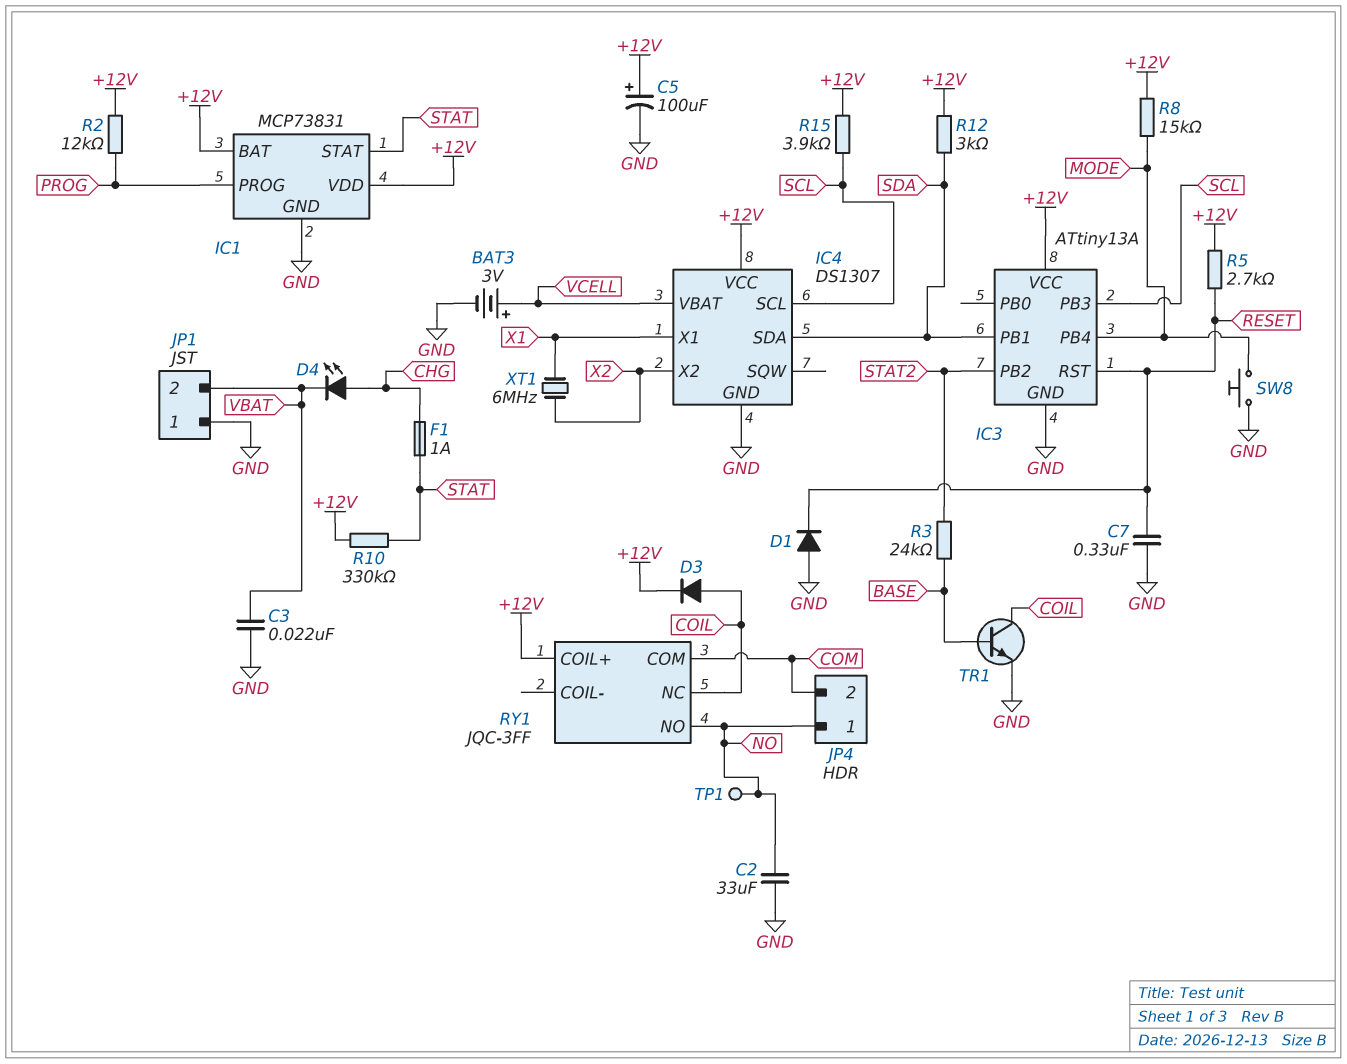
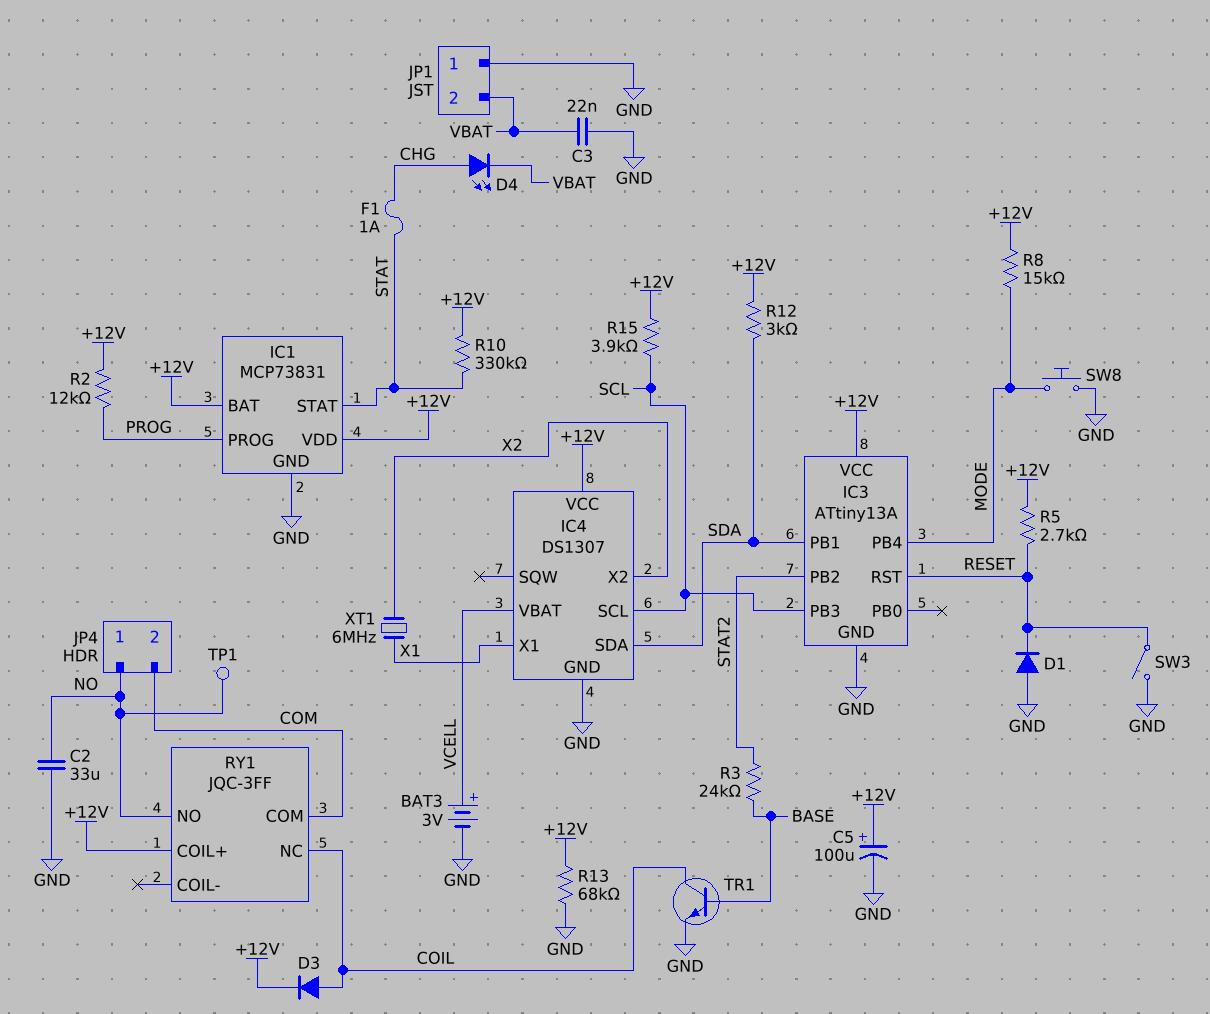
C7: 330nF (GND, RESET) -> none
R13: none -> 68k (+12V, GND)
SW3: none -> switch (GND, RESET)

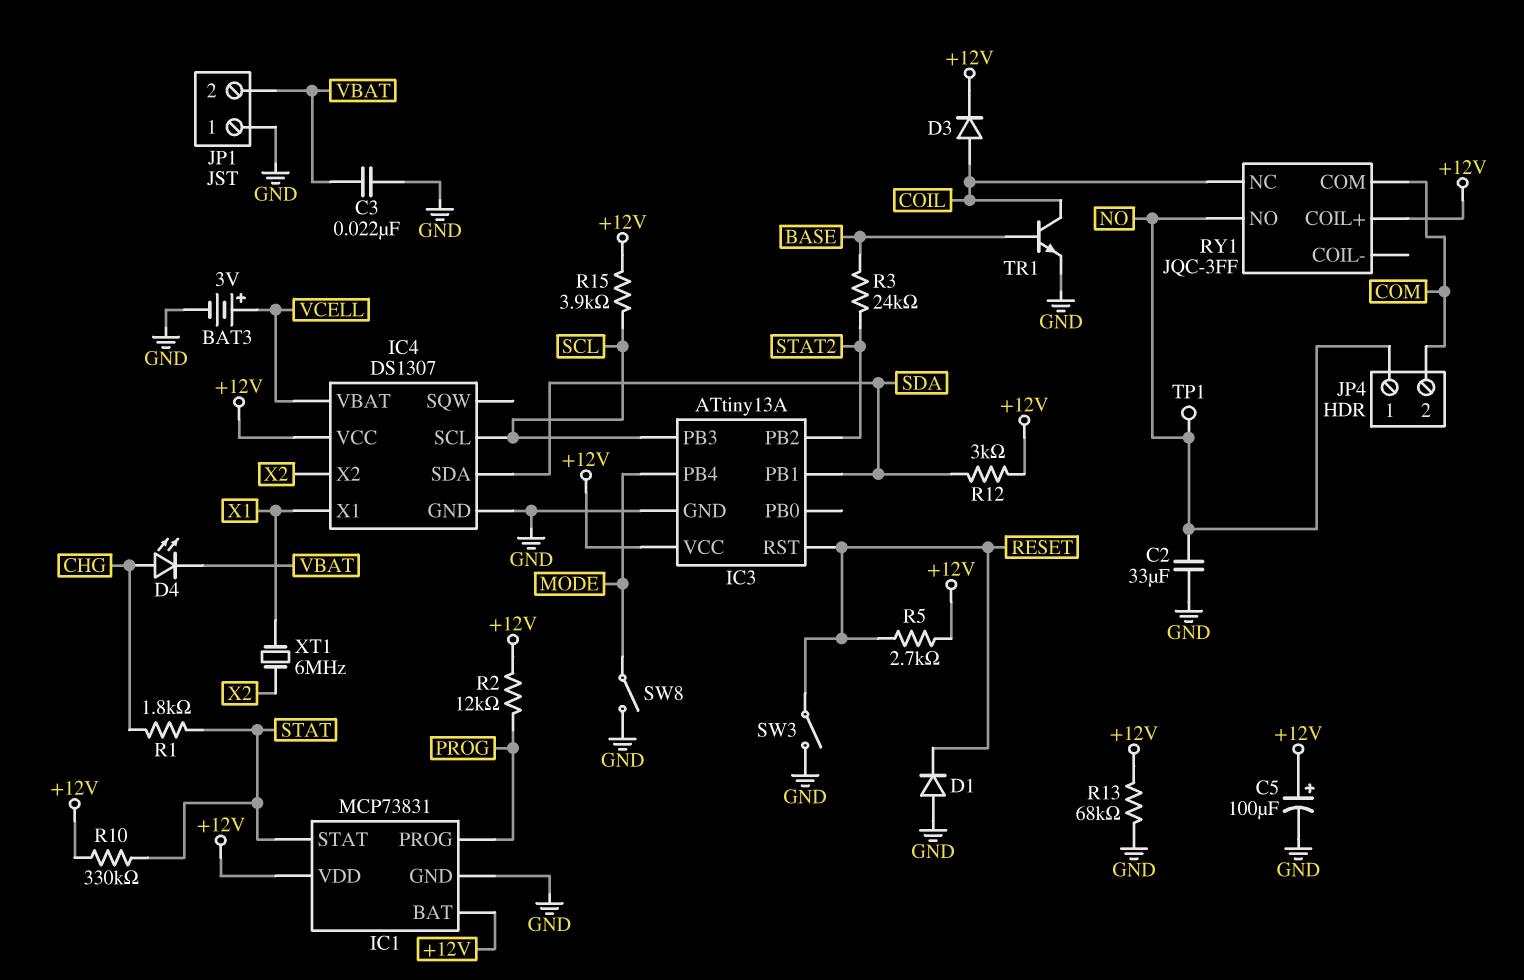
F1: 1A (CHG, STAT) -> none
R1: none -> 1.8k (CHG, STAT)
R8: 15k (+12V, MODE) -> none
SW8: button (GND, MODE) -> switch (GND, MODE)

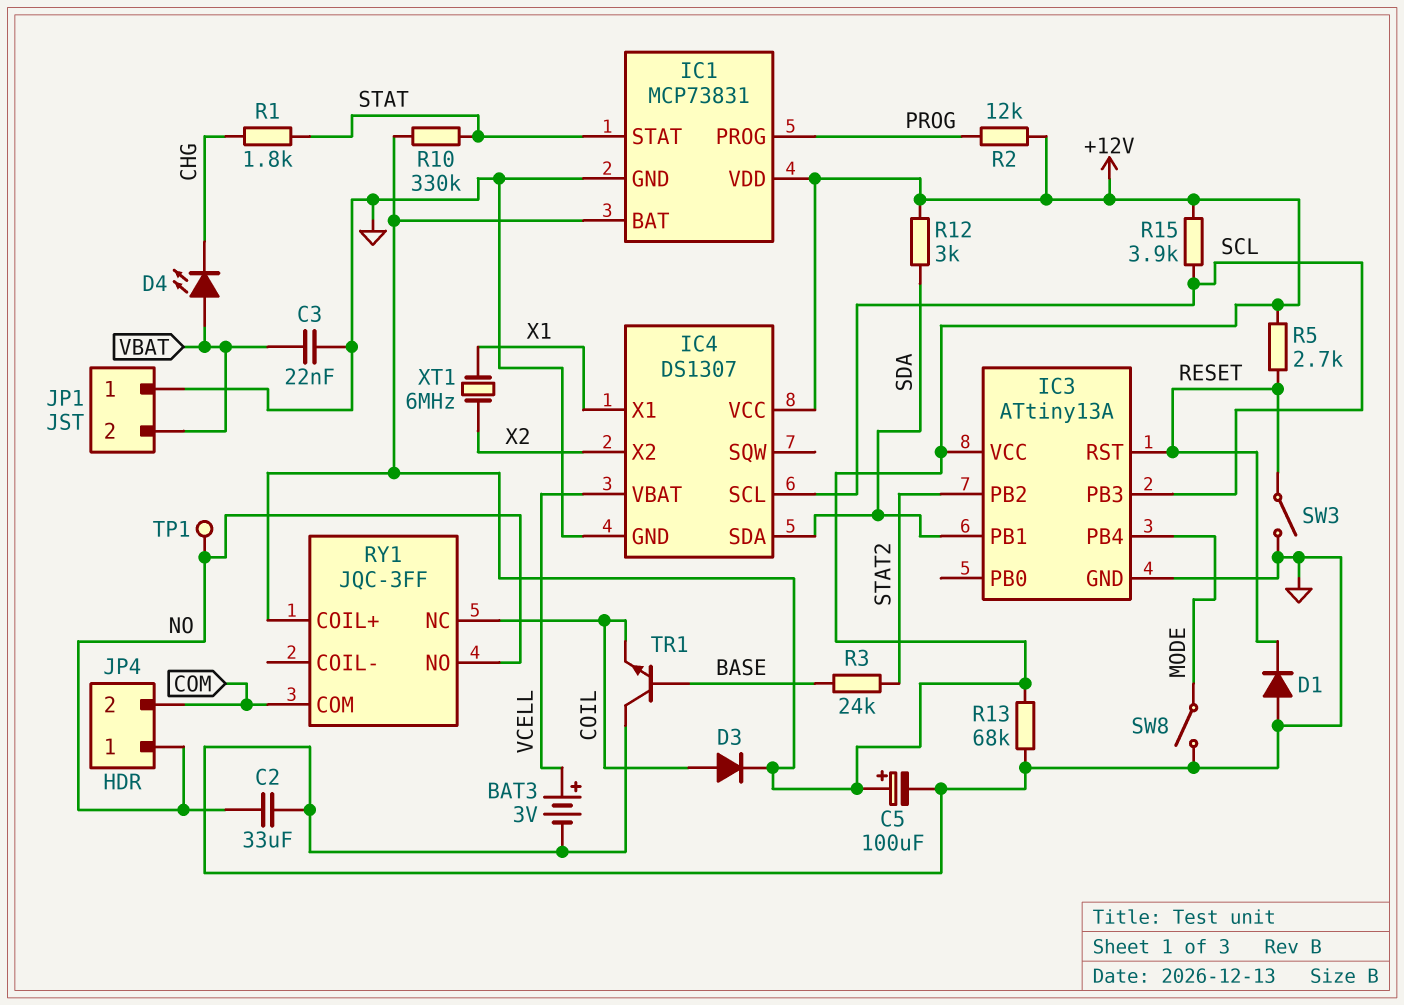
D4: LED (A CHG, K VBAT) -> LED (A VBAT, K CHG)
TR1: NPN (B BASE, C COIL, E GND) -> NPN (B BASE, C GND, E COIL)

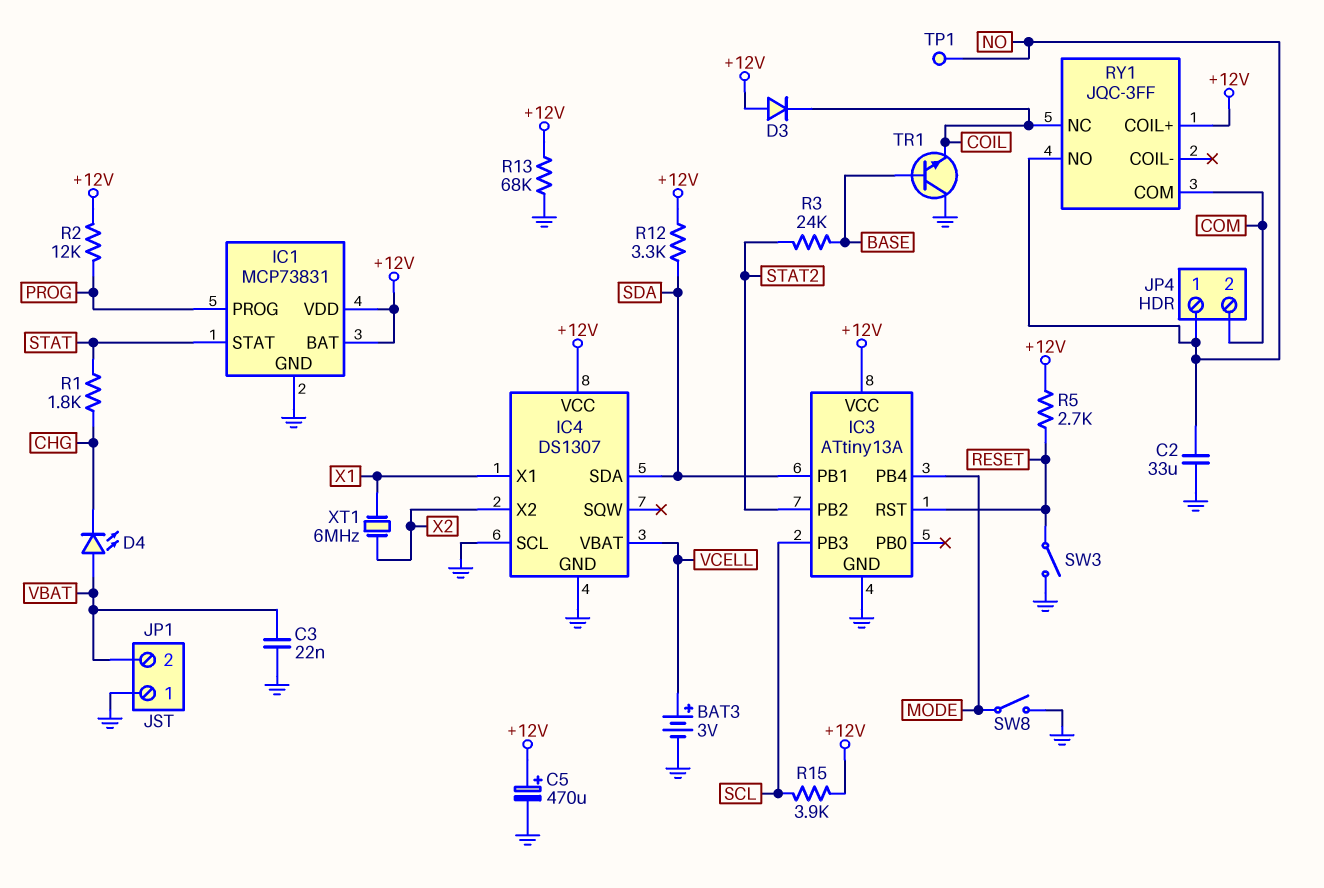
C5: 100uF (plus +12V, minus GND) -> 470uF (plus +12V, minus GND)
D1: diode (A GND, K RESET) -> none
D3: diode (A COIL, K +12V) -> diode (A +12V, K COIL)
IC4 pin SCL: SCL -> GND
R10: 330k (+12V, STAT) -> none
R12: 3k (+12V, SDA) -> 3.3k (+12V, SDA)

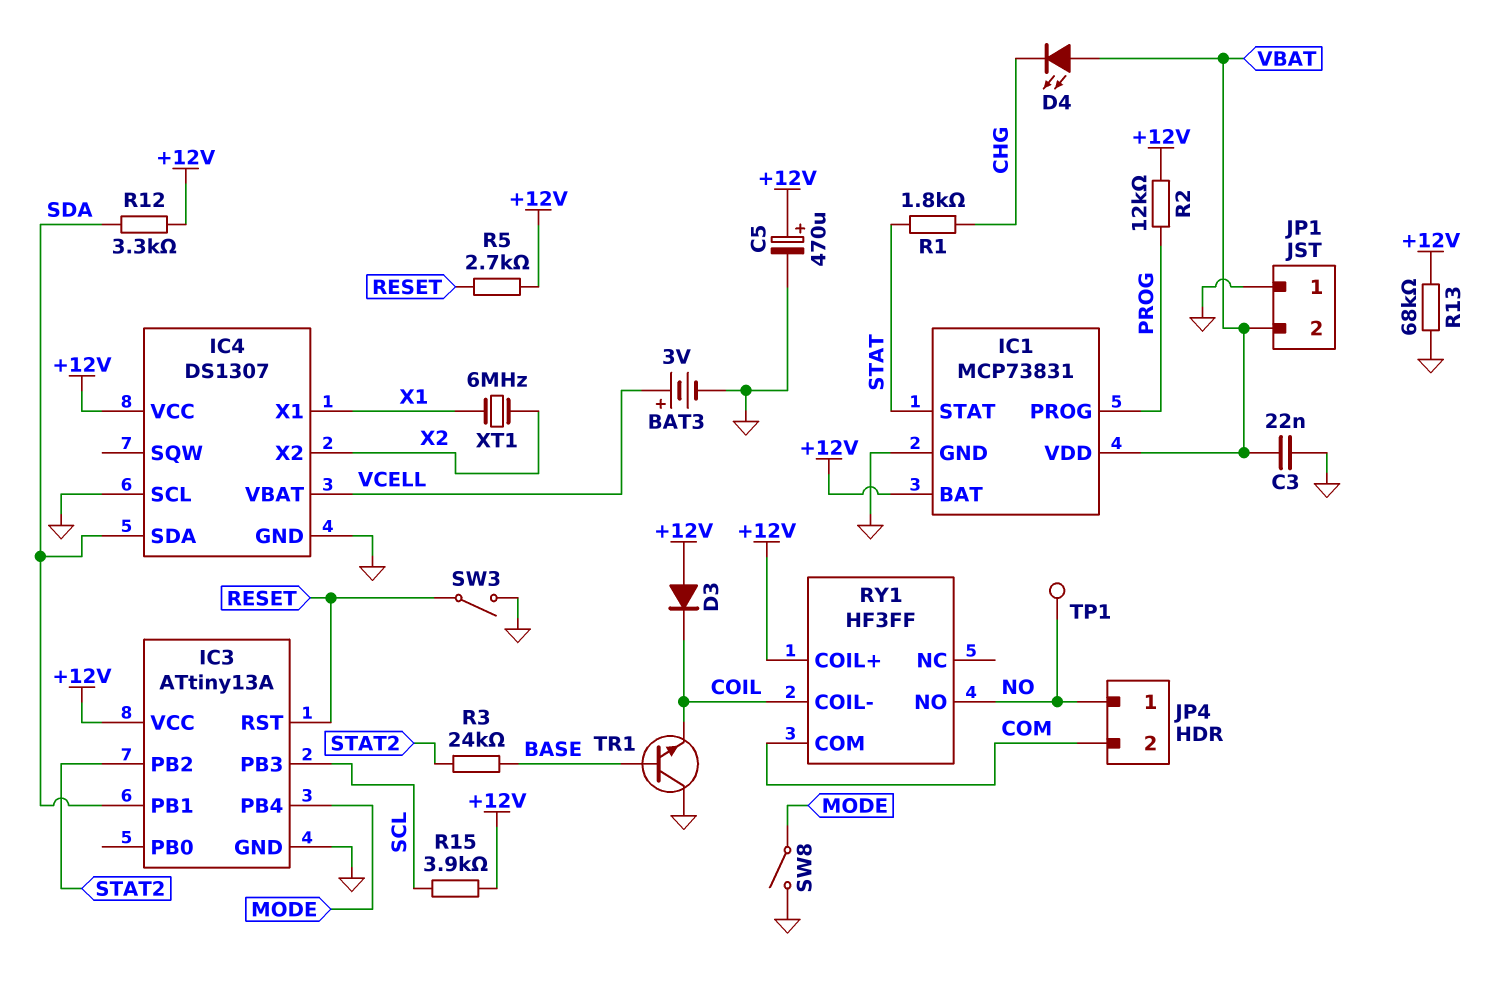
C2: 33uF (GND, NO) -> none
IC1 pin VDD: +12V -> VBAT
RY1: JQC-3FF -> HF3FF
RY1 pin COIL-: none -> COIL
RY1 pin NC: COIL -> none

